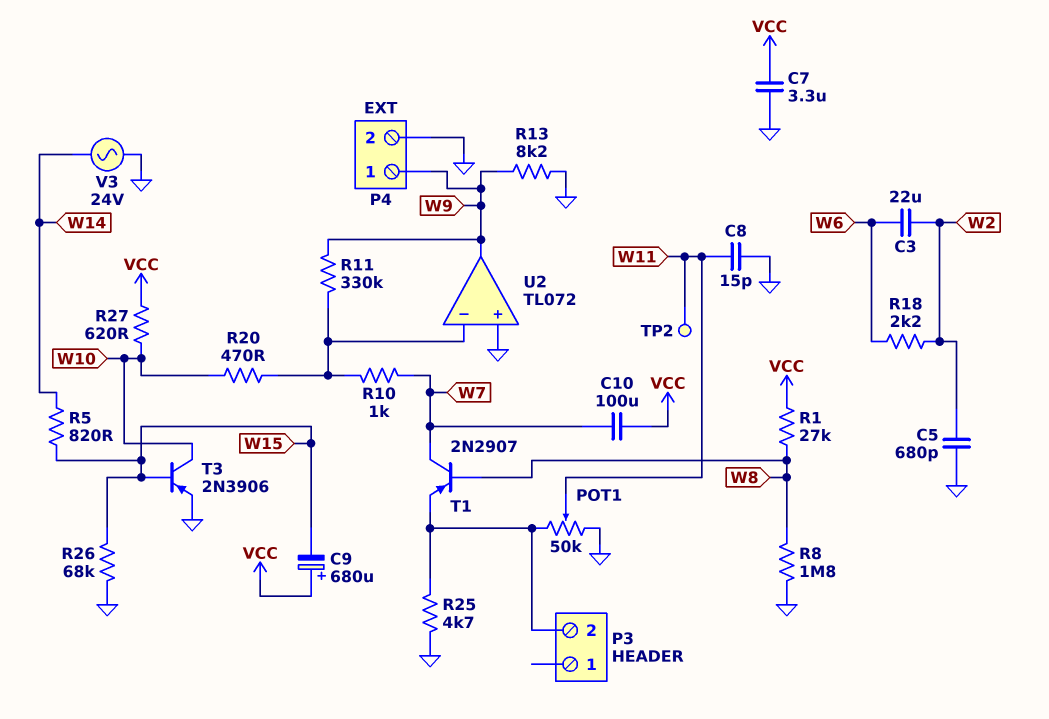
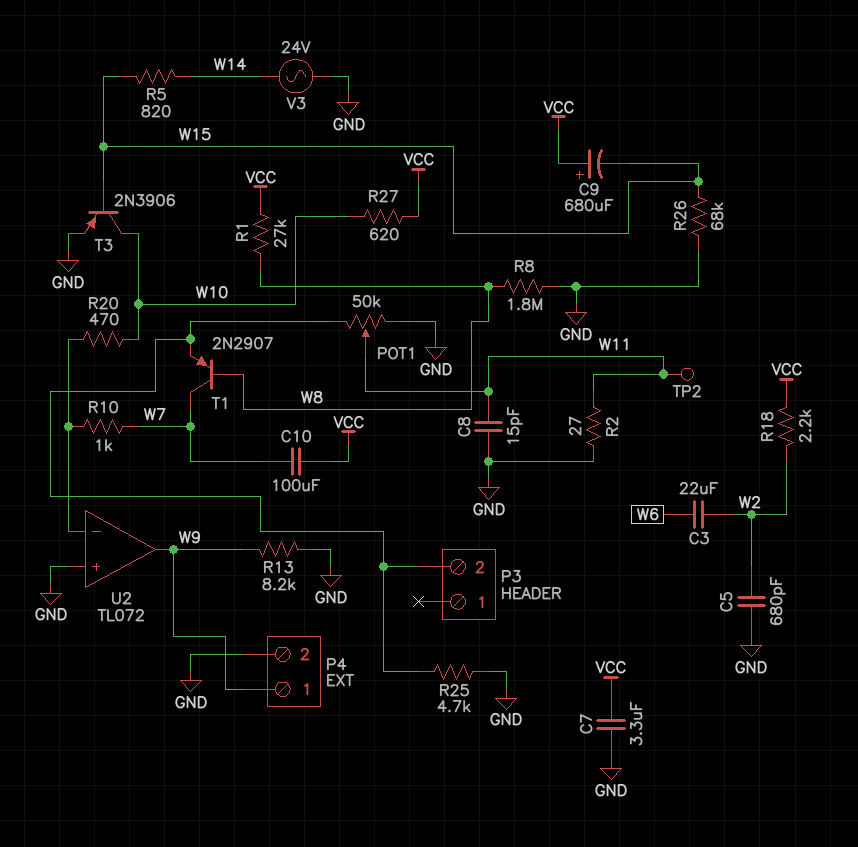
R2: none -> 27 (GND, W11)
R11: 330k (U2/in-, W9) -> none
R18: 2.2k (W2, W6) -> 2.2k (VCC, W2)

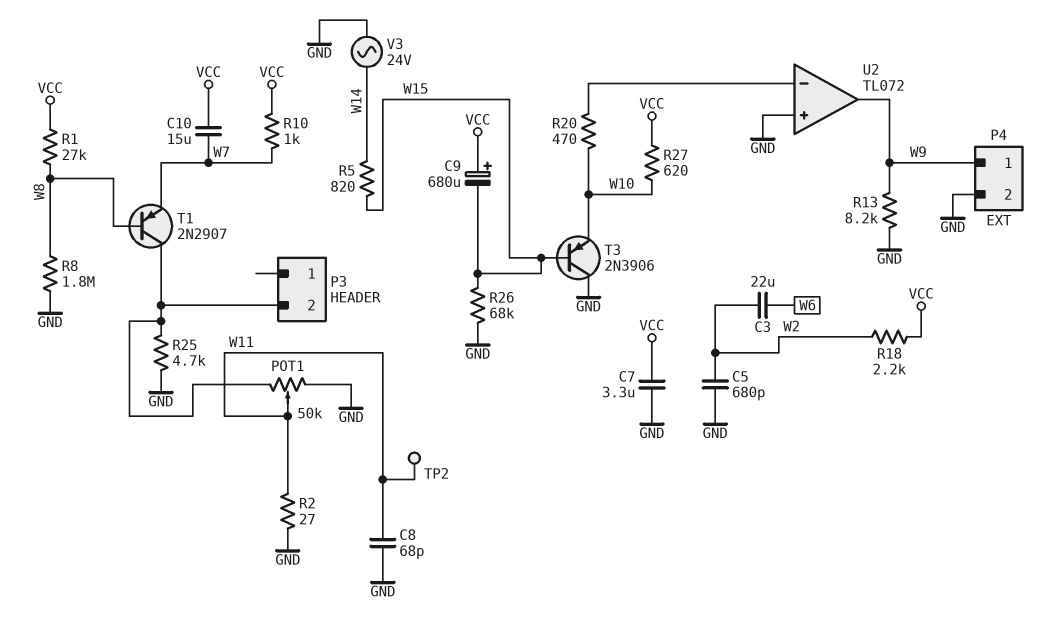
C8: 15pF (GND, W11) -> 68pF (GND, W11)
C10: 100uF (VCC, W7) -> 15uF (VCC, W7)
R10: 1k (U2/in-, W7) -> 1k (VCC, W7)
T1: PNP 2N2907 (B W8, C W7, E P3/2) -> PNP 2N2907 (B W8, C P3/2, E W7)
T3: PNP 2N3906 (B W15, C W10, E GND) -> PNP 2N3906 (B W15, C GND, E W10)

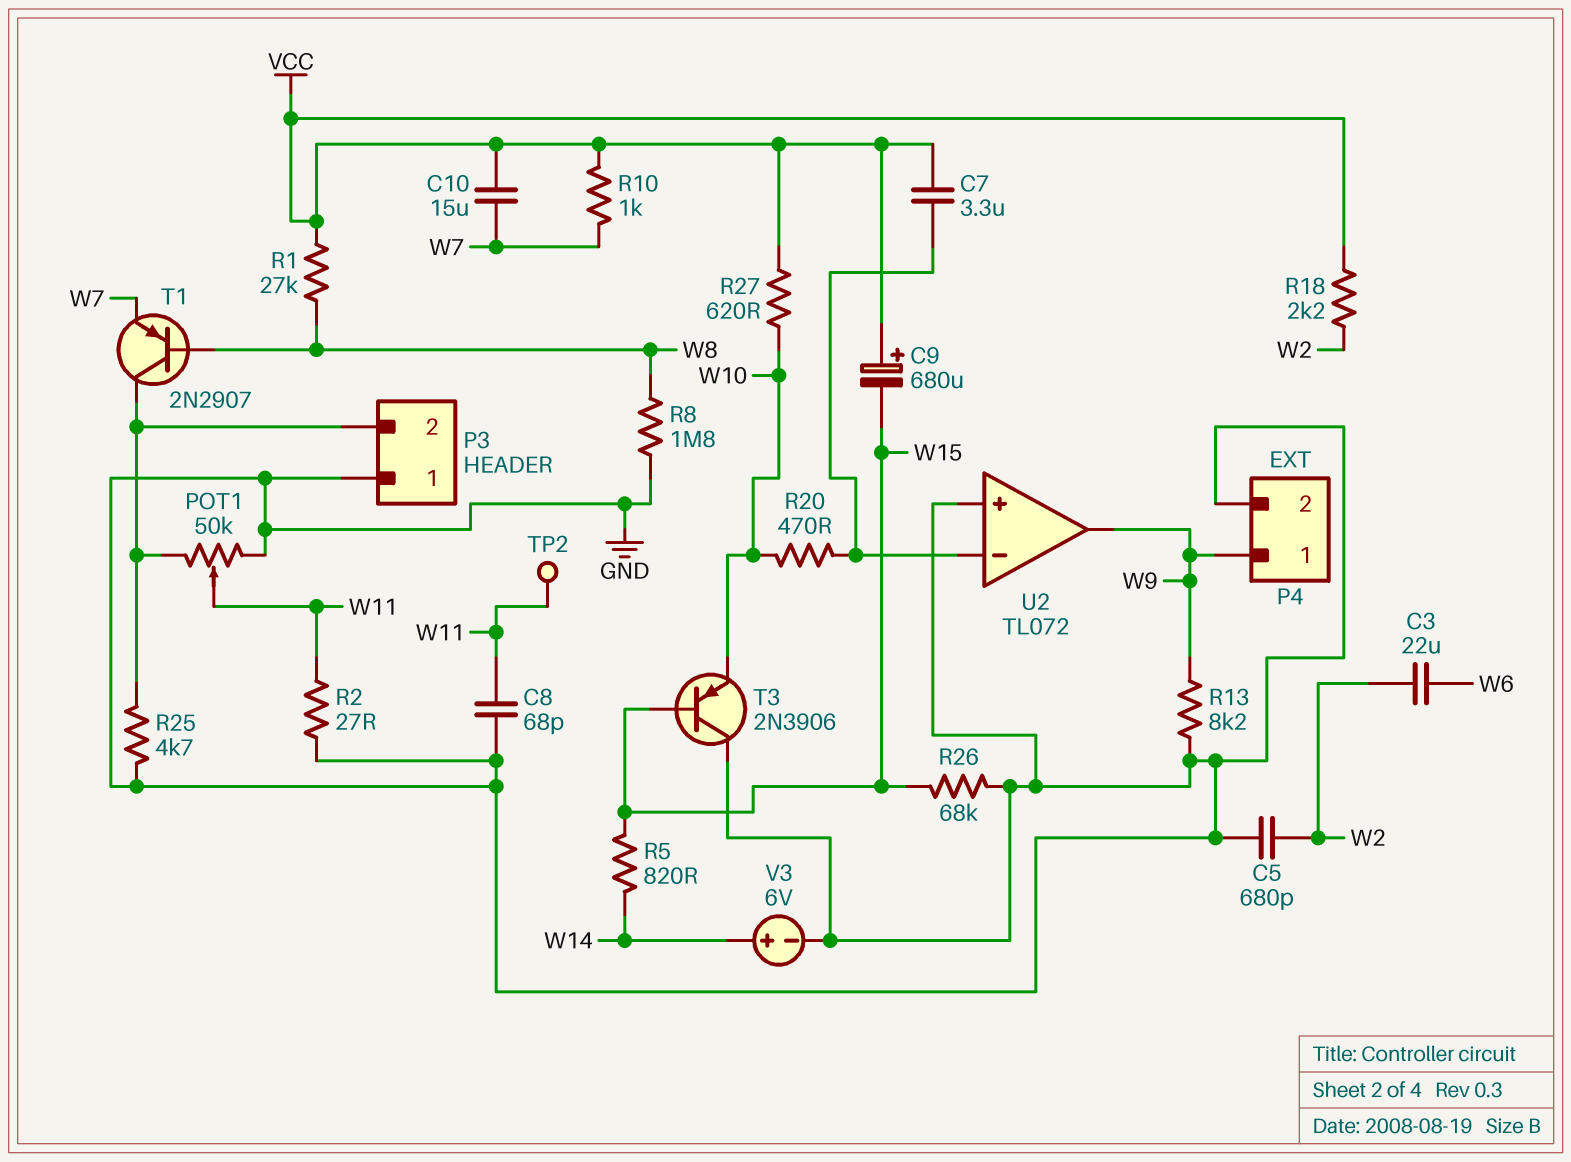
C7: 3.3uF (GND, VCC) -> 3.3uF (U2/in-, VCC)
P3 pin 1: none -> GND
V3: AC 24V (GND, W14) -> 6V (plus W14, minus GND)

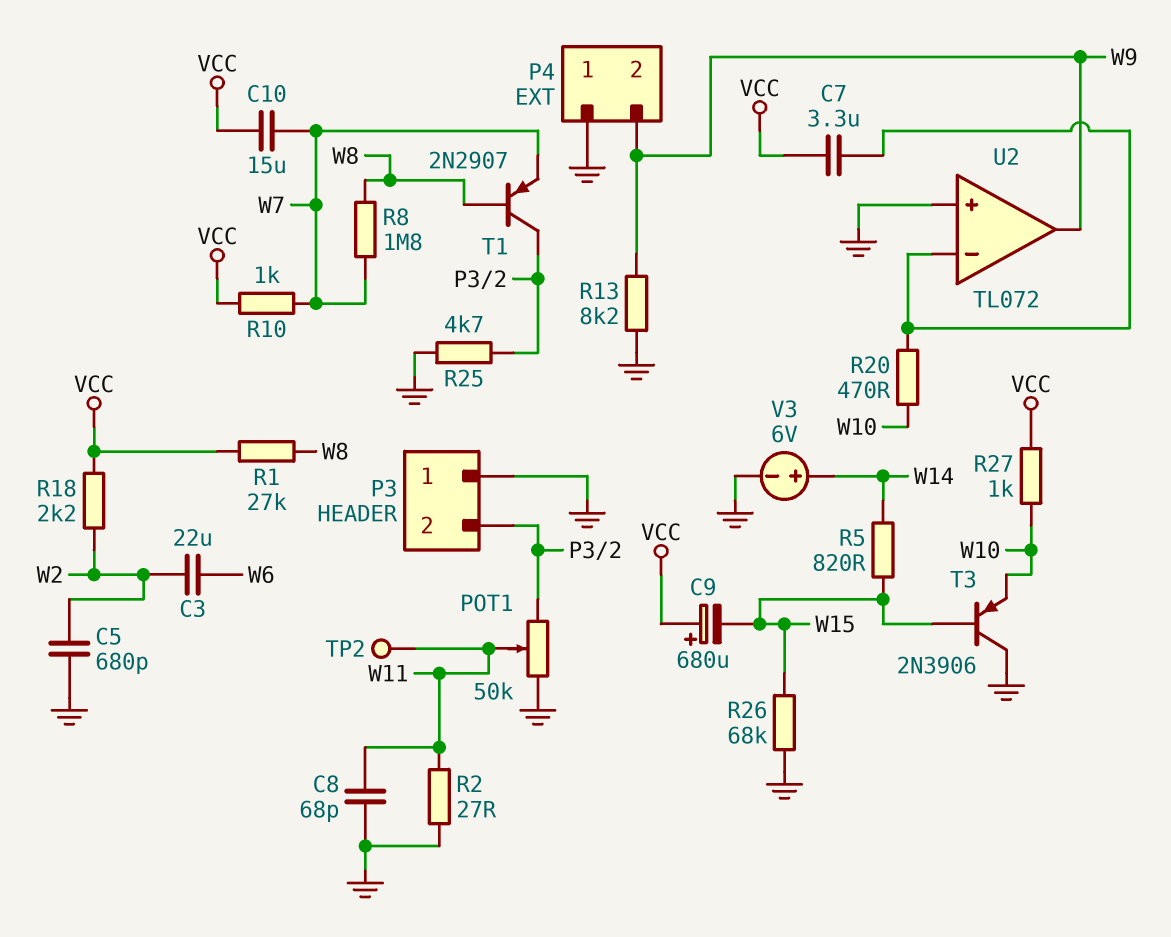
P4 pin 1: W9 -> GND
P4 pin 2: GND -> W9
R8: 1.8M (GND, W8) -> 1.8M (W7, W8)
R27: 620 (VCC, W10) -> 1k (VCC, W10)

